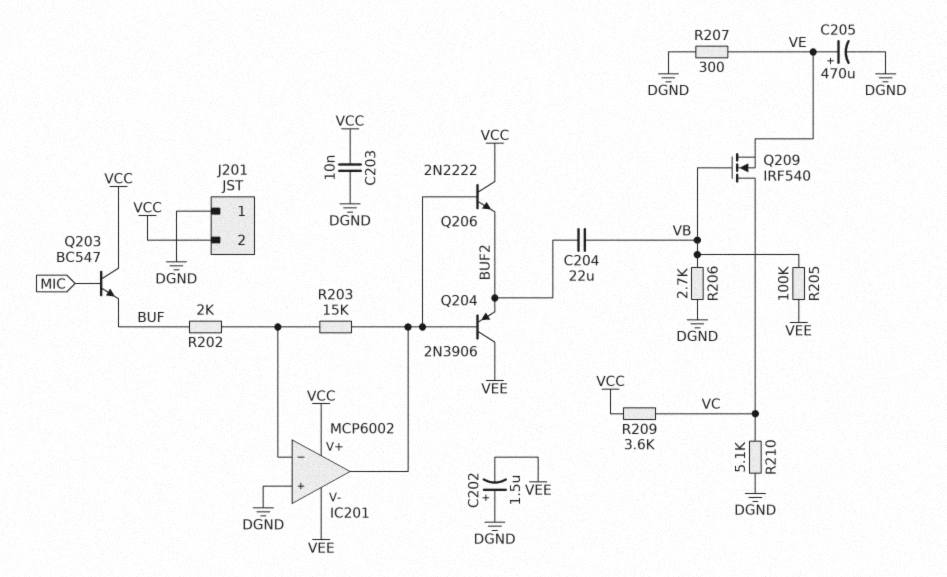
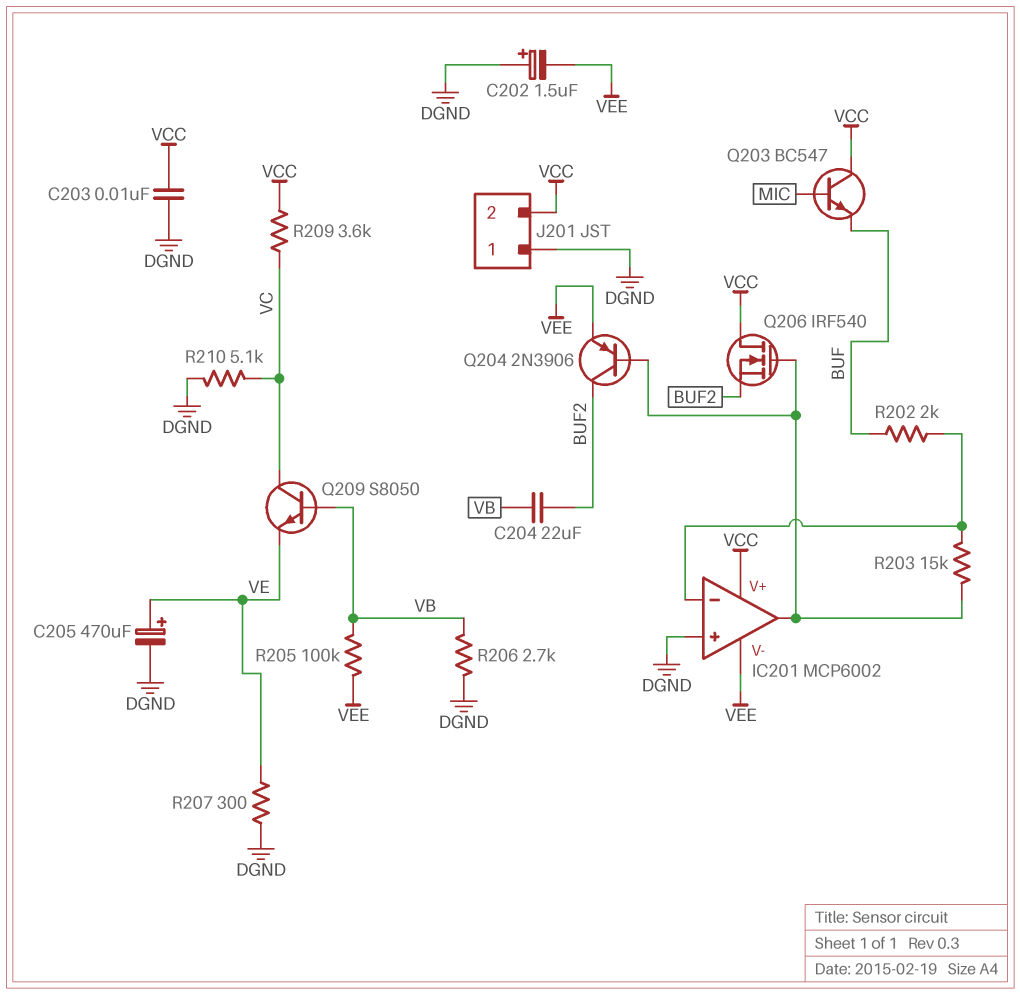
Q204: PNP 2N3906 (B IC201/out, C VEE, E BUF2) -> PNP 2N3906 (B IC201/out, C BUF2, E VEE)
Q206: NPN 2N2222 (B IC201/out, C VCC, E BUF2) -> NMOS IRF540 (G IC201/out, D VCC, S BUF2)
Q209: NMOS IRF540 (G VB, D VC, S VE) -> NPN S8050 (B VB, C VC, E VE)

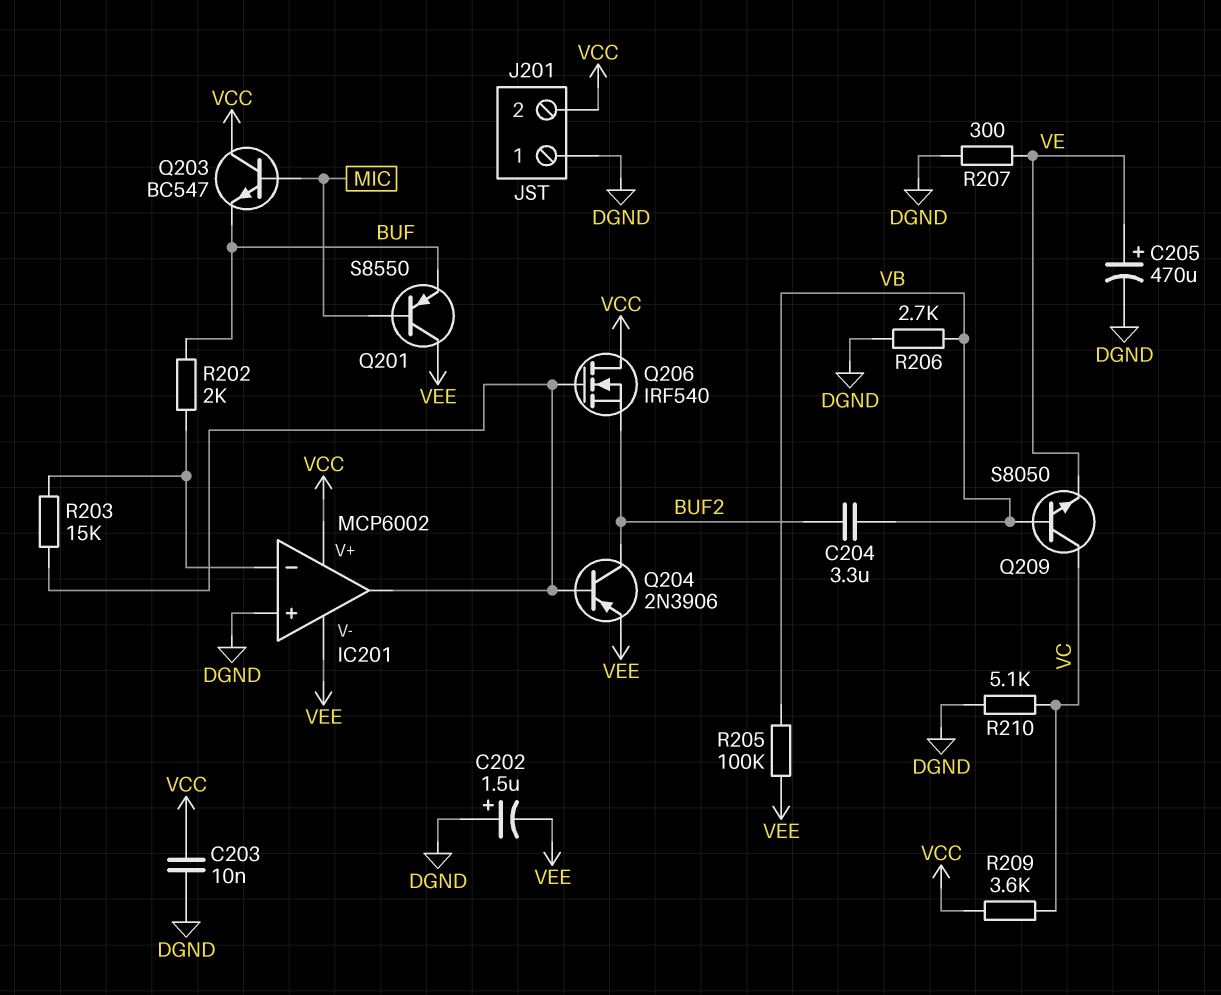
C204: 22uF (BUF2, VB) -> 3.3uF (BUF2, VB)
Q201: none -> PNP S8550 (B MIC, C VEE, E BUF)

